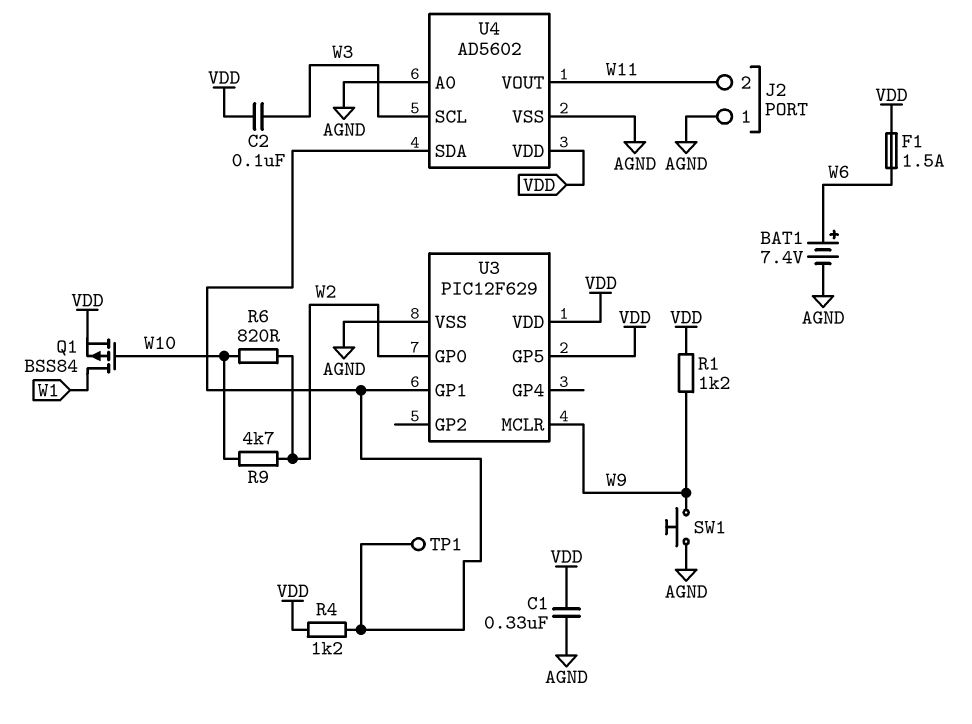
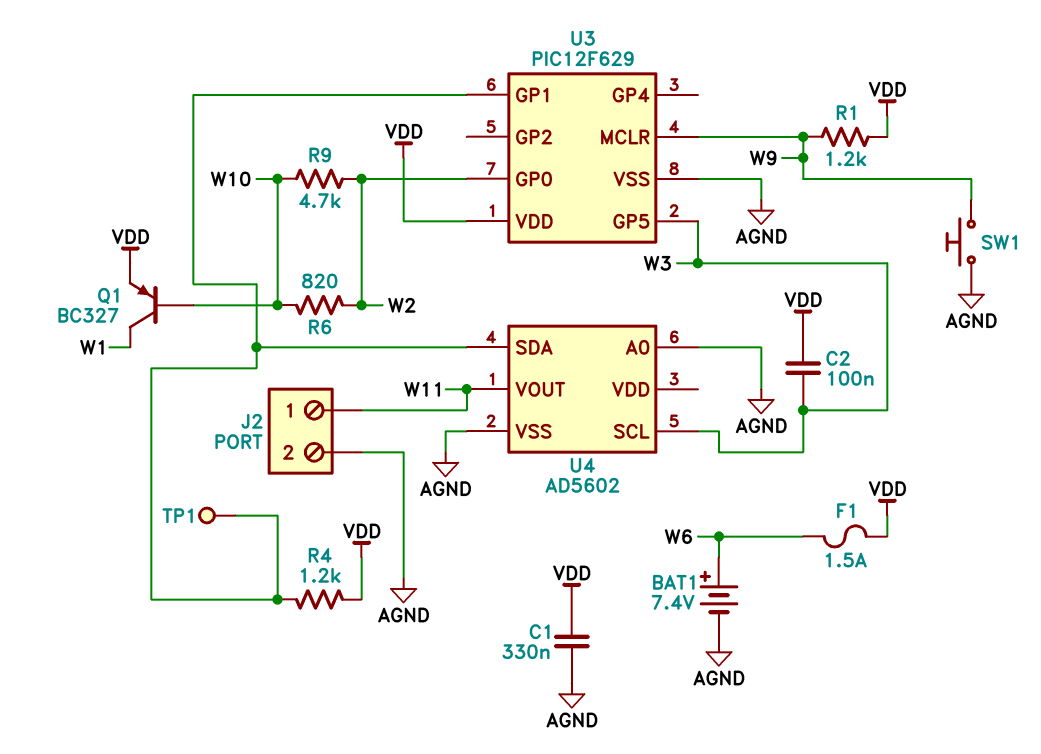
J2 pin 1: AGND -> W11
J2 pin 2: W11 -> AGND
Q1: PMOS BSS84 (G W10, D W1, S VDD) -> PNP BC327 (B W10, C W1, E VDD)
U3 pin GP5: VDD -> W3
U4 pin VDD: VDD -> none

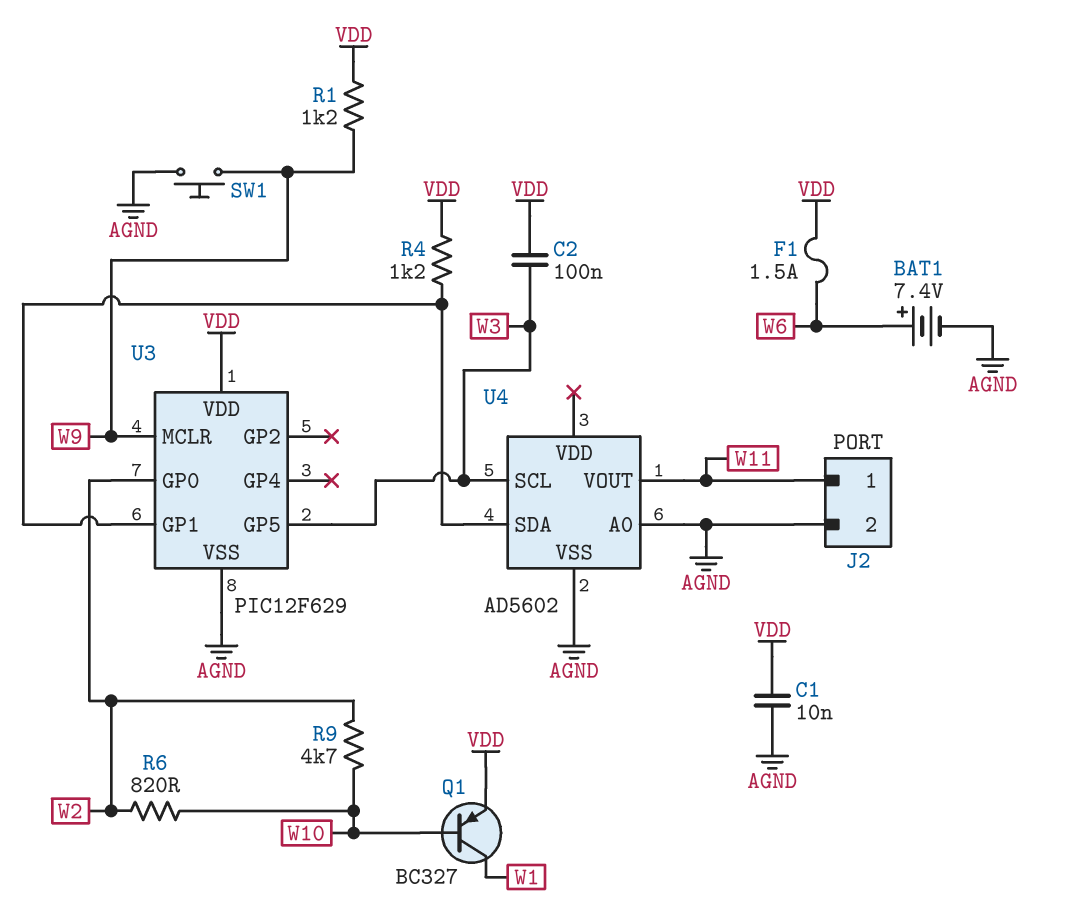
C1: 330nF (AGND, VDD) -> 10nF (AGND, VDD)
TP1: test point (U3/GP1) -> none

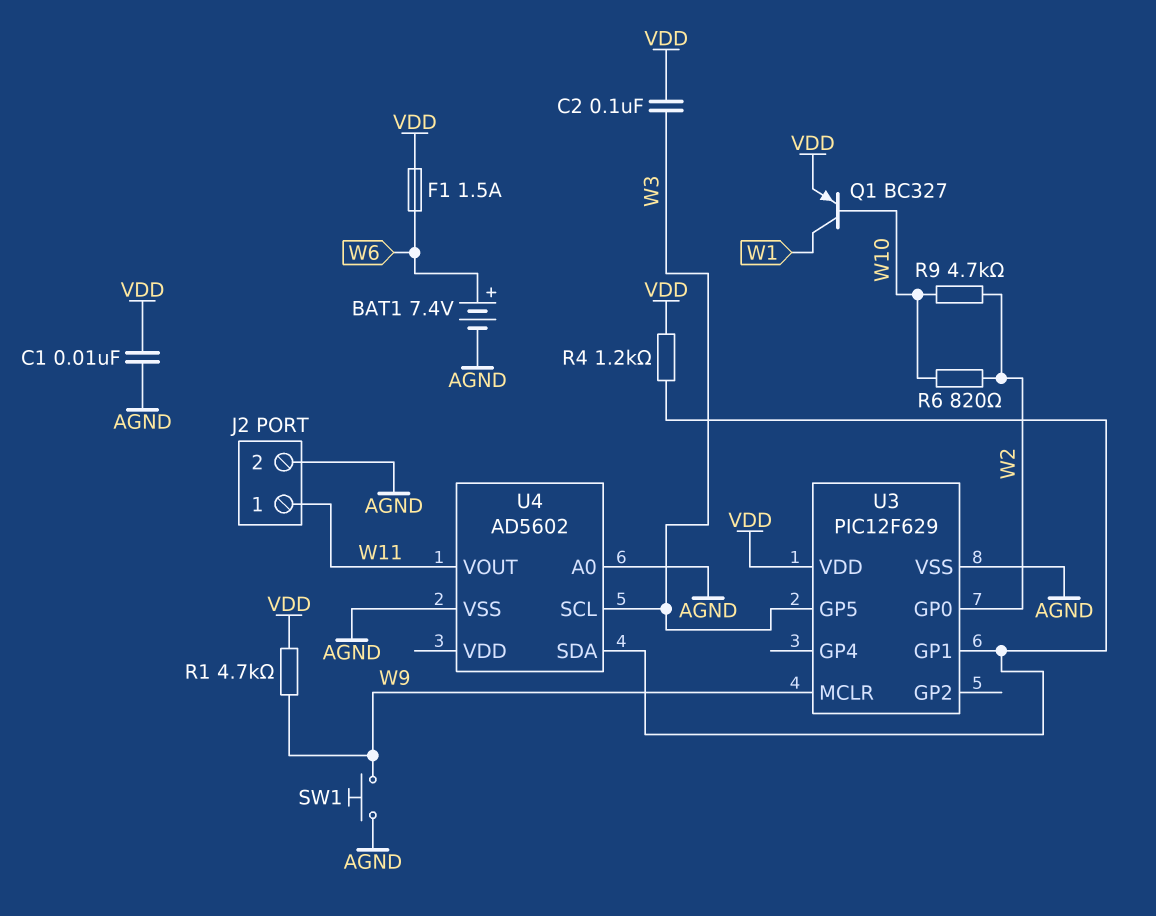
R1: 1.2k (VDD, W9) -> 4.7k (VDD, W9)

